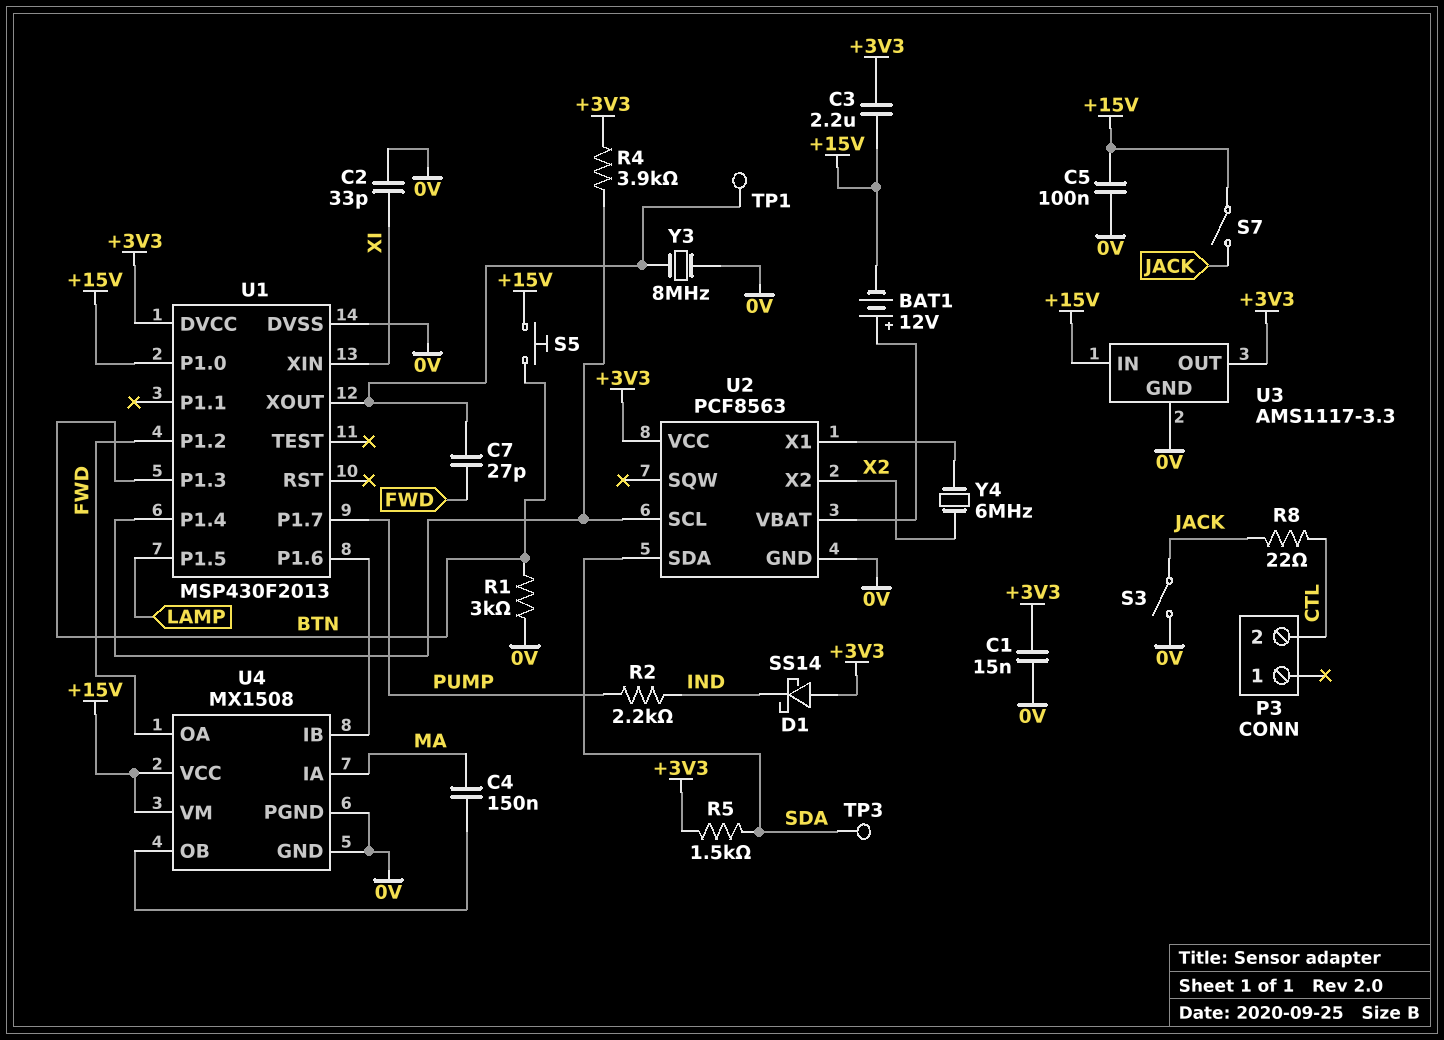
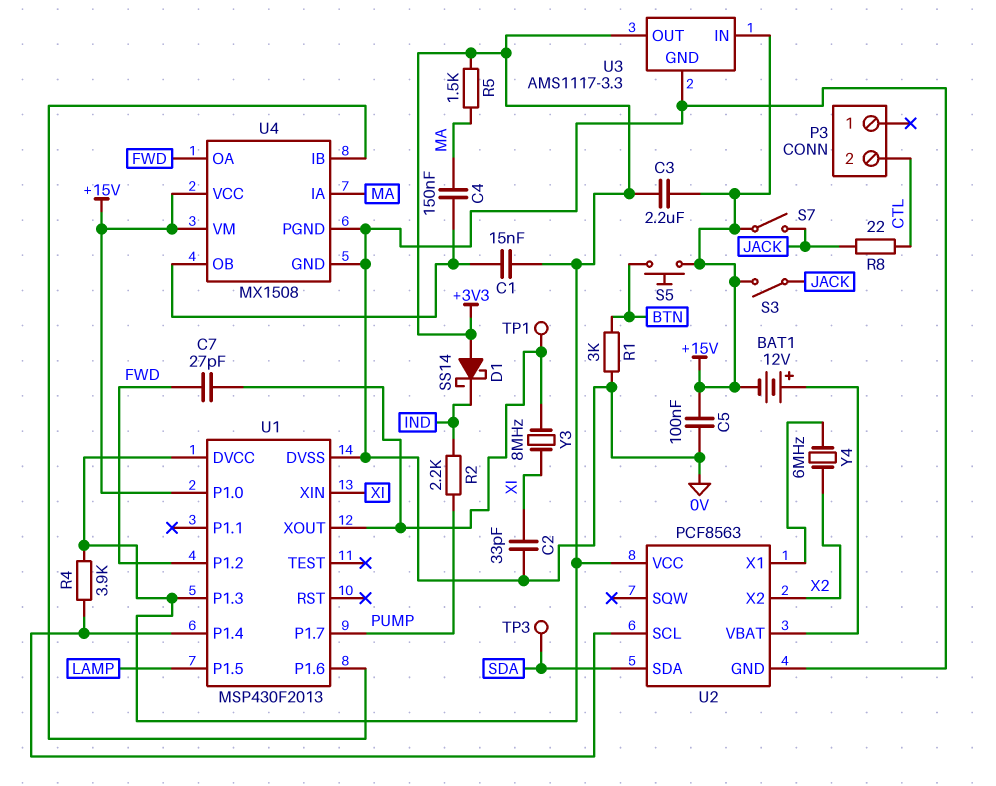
C1: 15nF (+3V3, 0V) -> 15nF (+3V3, U4/OB)
R5: 1.5k (+3V3, SDA) -> 1.5k (+3V3, MA)
S3: switch (0V, JACK) -> switch (+15V, JACK)
U1 pin P1.3: BTN -> +3V3
Y3: 8MHz (0V, U1/XOUT) -> 8MHz (U1/XOUT, XI)

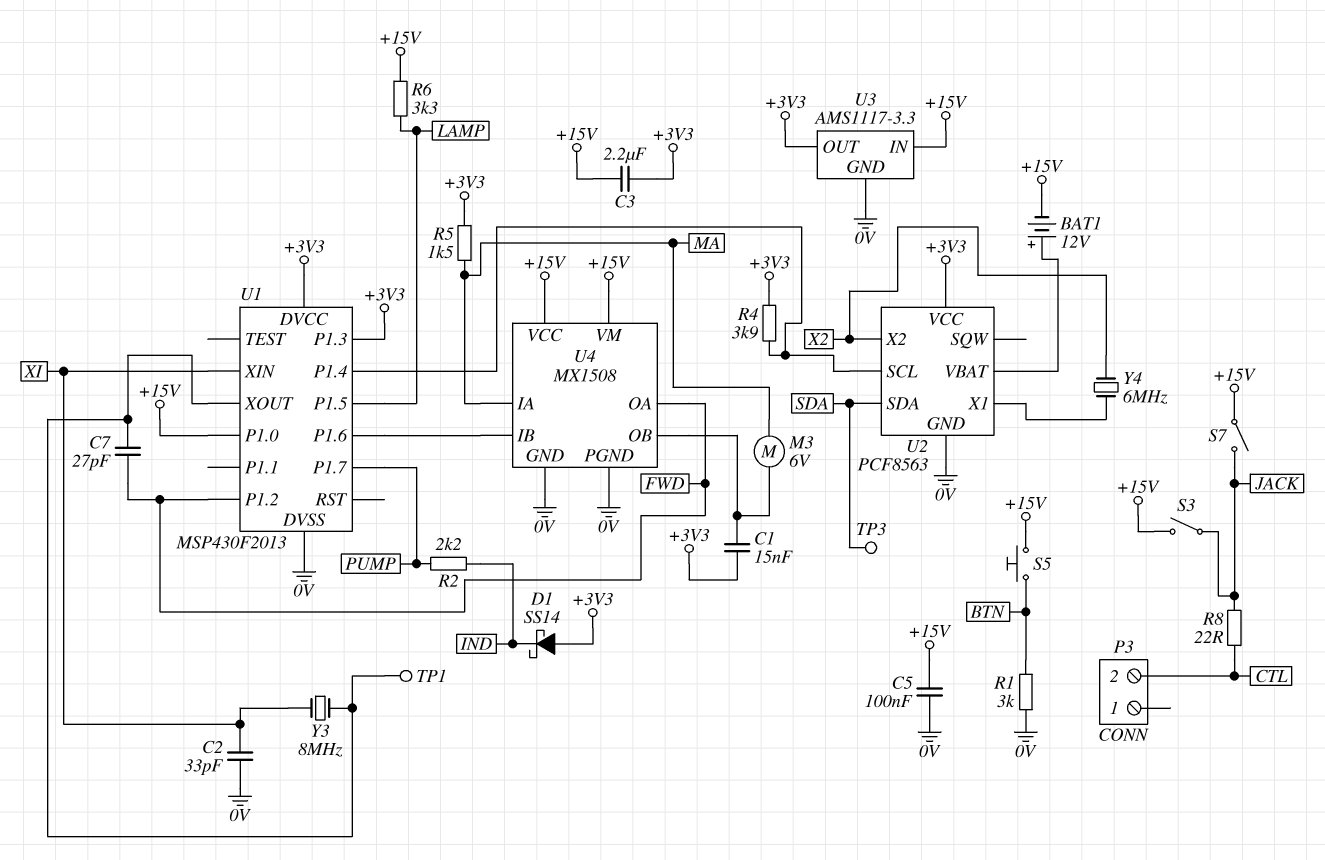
C4: 150nF (MA, U4/OB) -> none
M3: none -> motor 6V (MA, U4/OB)
R6: none -> 3.3k (+15V, LAMP)

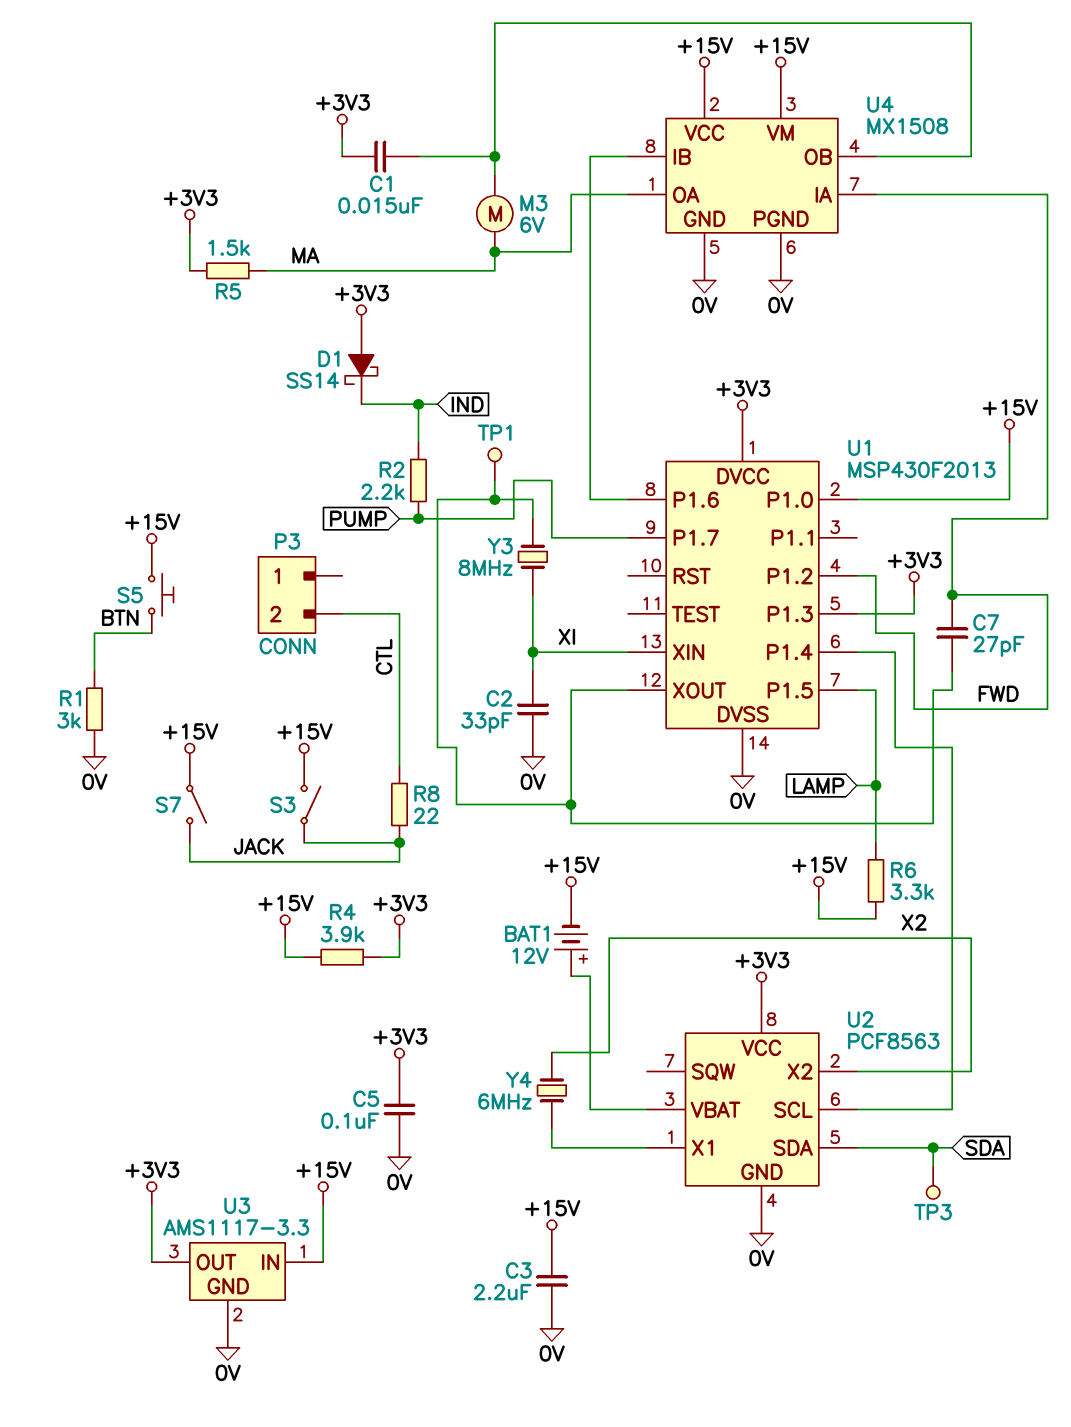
C3: 2.2uF (+3V3, +15V) -> 2.2uF (+15V, 0V)
C5: 100nF (+15V, 0V) -> 100nF (+3V3, 0V)
R4: 3.9k (+3V3, U1/P1.4) -> 3.9k (+3V3, +15V)
U4 pin IA: MA -> FWD
U4 pin OA: FWD -> MA

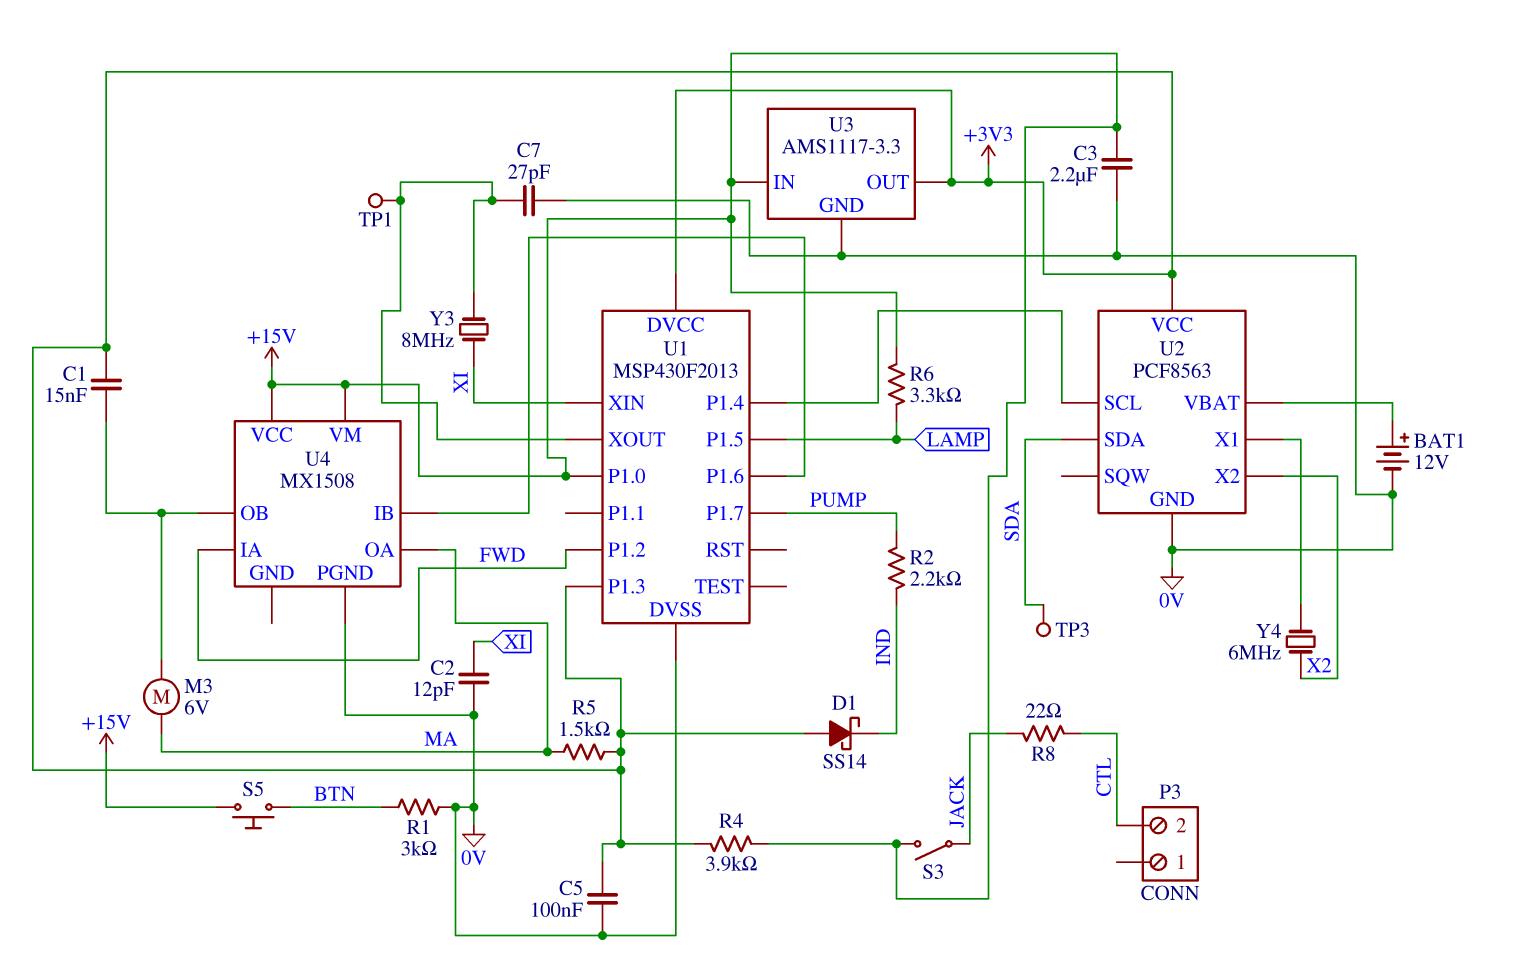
BAT1: 12V (plus U2/VBAT, minus +15V) -> 12V (plus U2/VBAT, minus 0V)
C2: 33pF (0V, XI) -> 12pF (0V, XI)
C7: 27pF (FWD, U1/XOUT) -> 27pF (0V, U1/XOUT)
S7: switch (+15V, JACK) -> none
U4 pin GND: 0V -> none

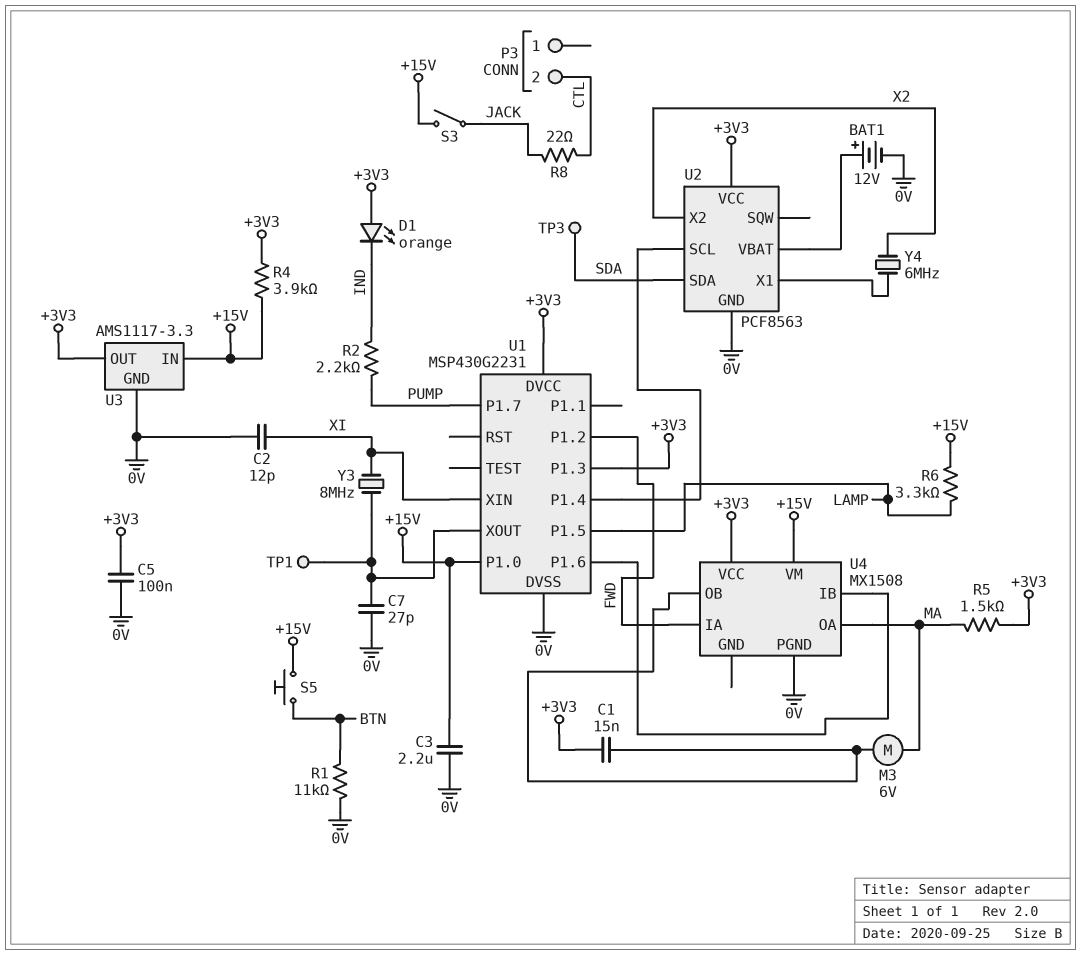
D1: schottky SS14 (A +3V3, K IND) -> LED orange (A +3V3, K IND)
R1: 3k (0V, BTN) -> 11k (0V, BTN)
U1: MSP430F2013 -> MSP430G2231
U4 pin VCC: +15V -> +3V3

